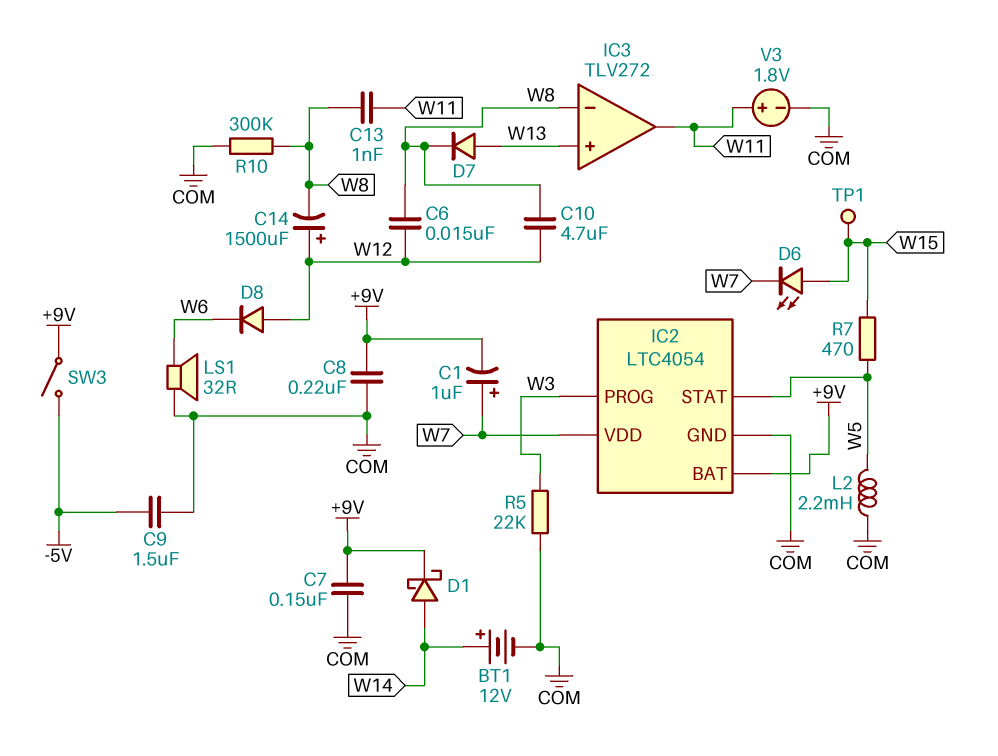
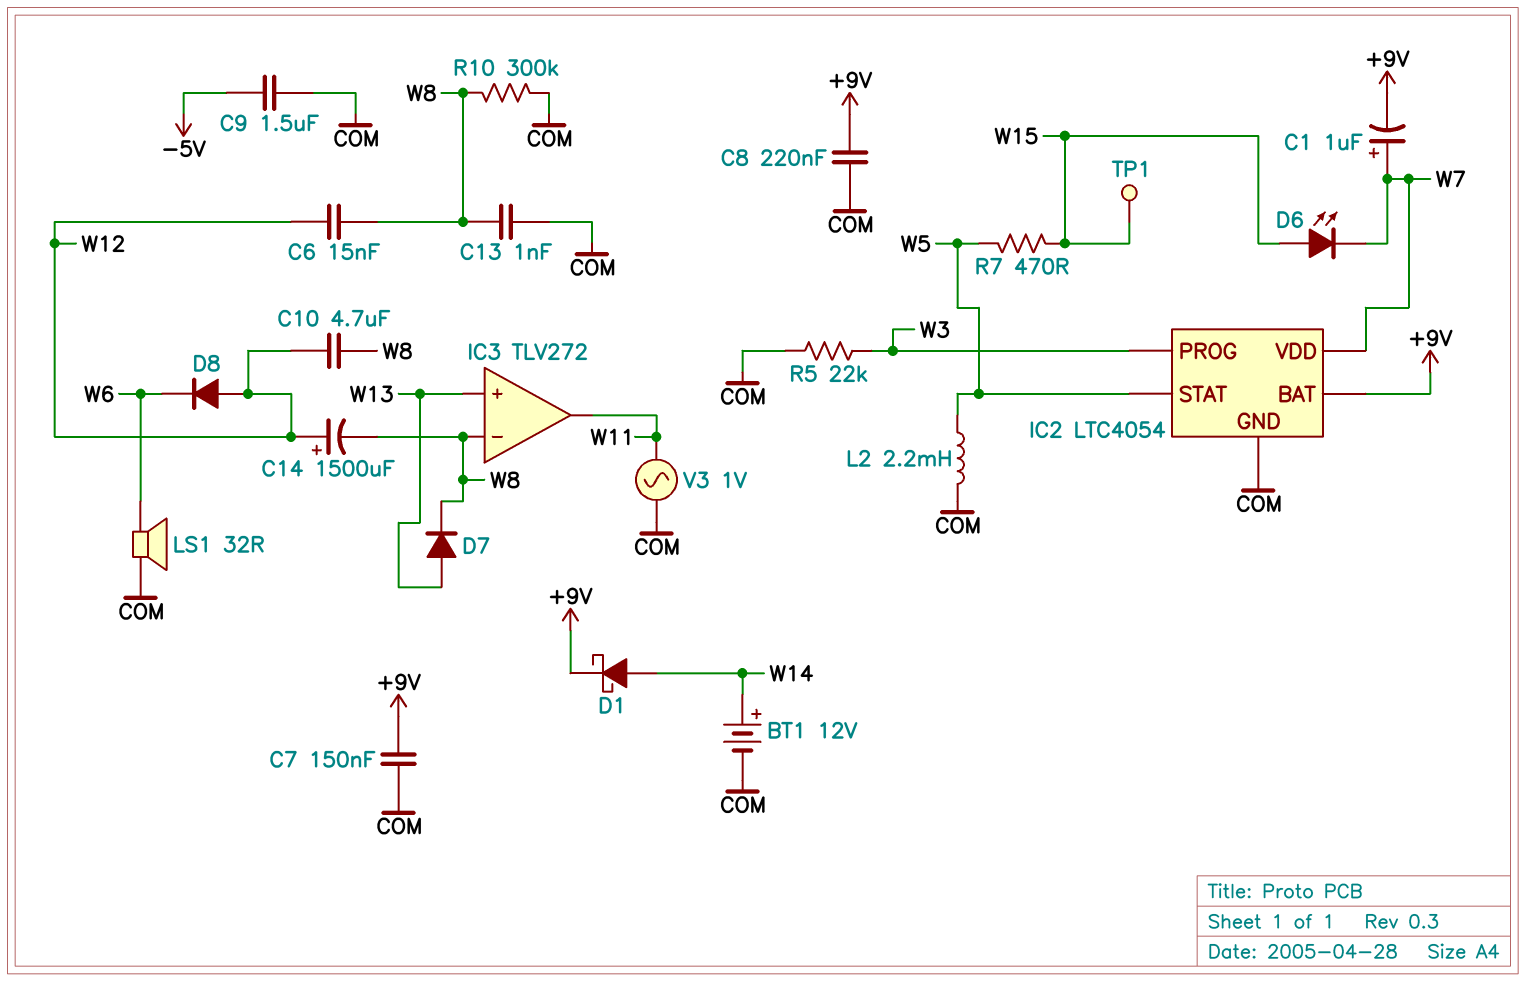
C13: 1nF (W8, W11) -> 1nF (COM, W8)
SW3: switch (+9V, -5V) -> none
V3: 1.8V (plus W11, minus COM) -> AC 1V (COM, W11)

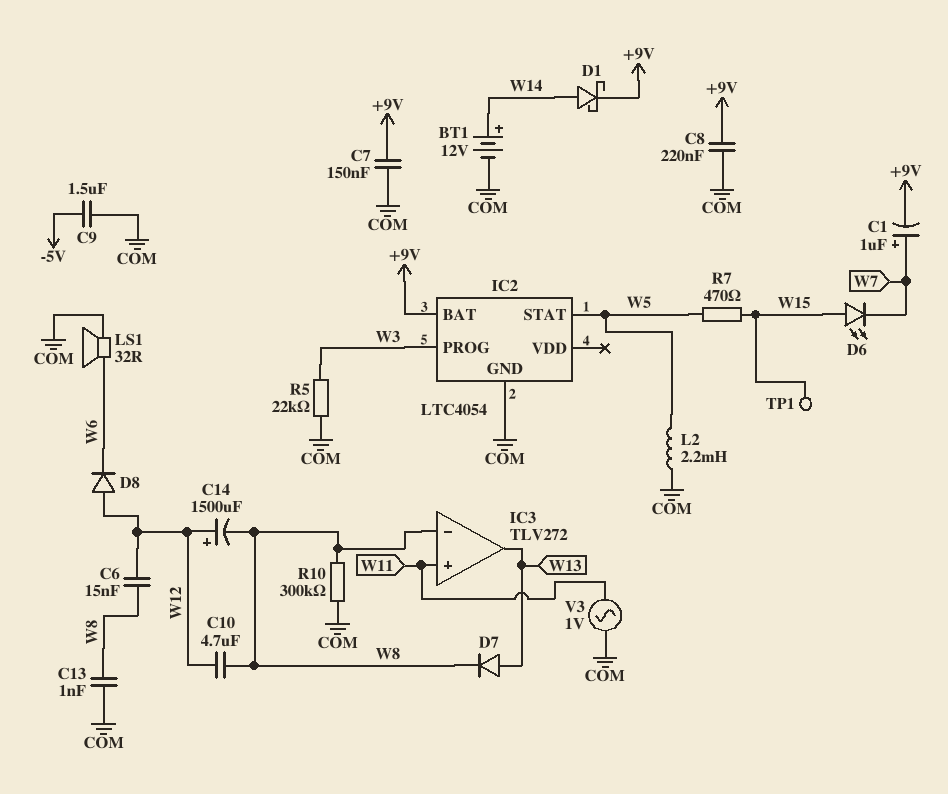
IC2 pin VDD: W7 -> none
IC3 pin in+: W13 -> W11
IC3 pin out: W11 -> W13

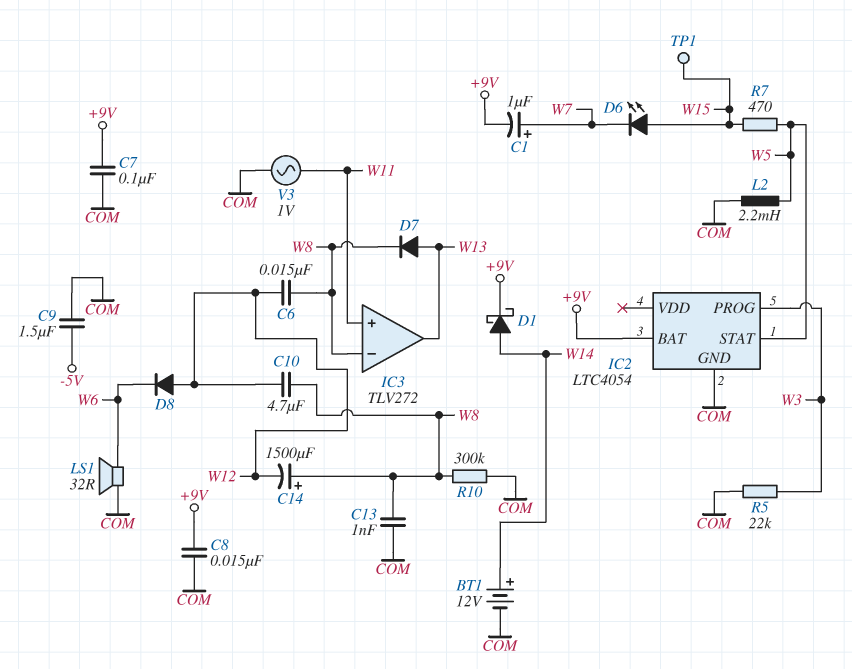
C7: 150nF (+9V, COM) -> 100nF (+9V, COM)
C8: 220nF (+9V, COM) -> 15nF (+9V, COM)
C14: 1500uF (plus W12, minus W8) -> 1500uF (plus W8, minus W12)

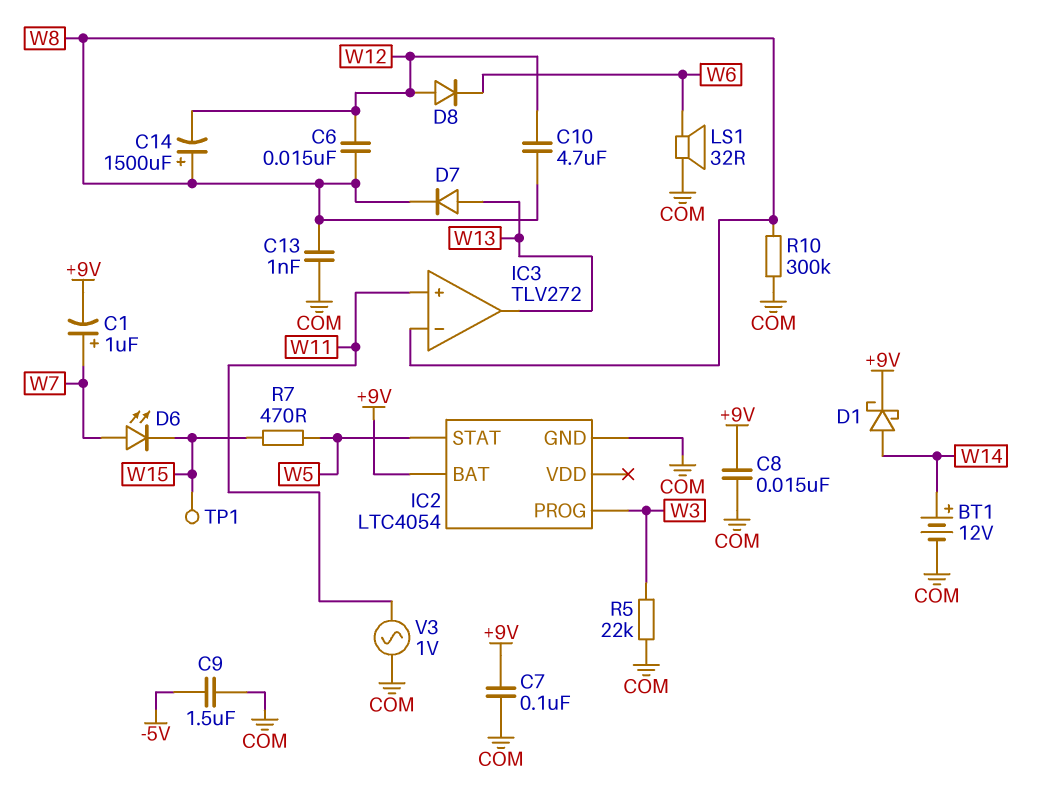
D6: LED (A W15, K W7) -> LED (A W7, K W15)
L2: 2.2mH (COM, W5) -> none

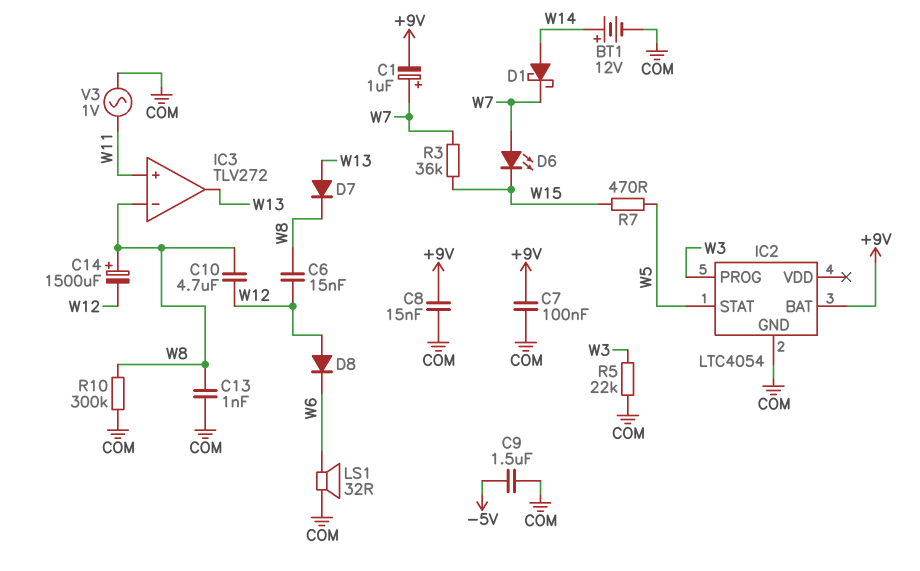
D1: schottky (A W14, K +9V) -> schottky (A W14, K W7)
R3: none -> 36k (W7, W15)
TP1: test point (W15) -> none

